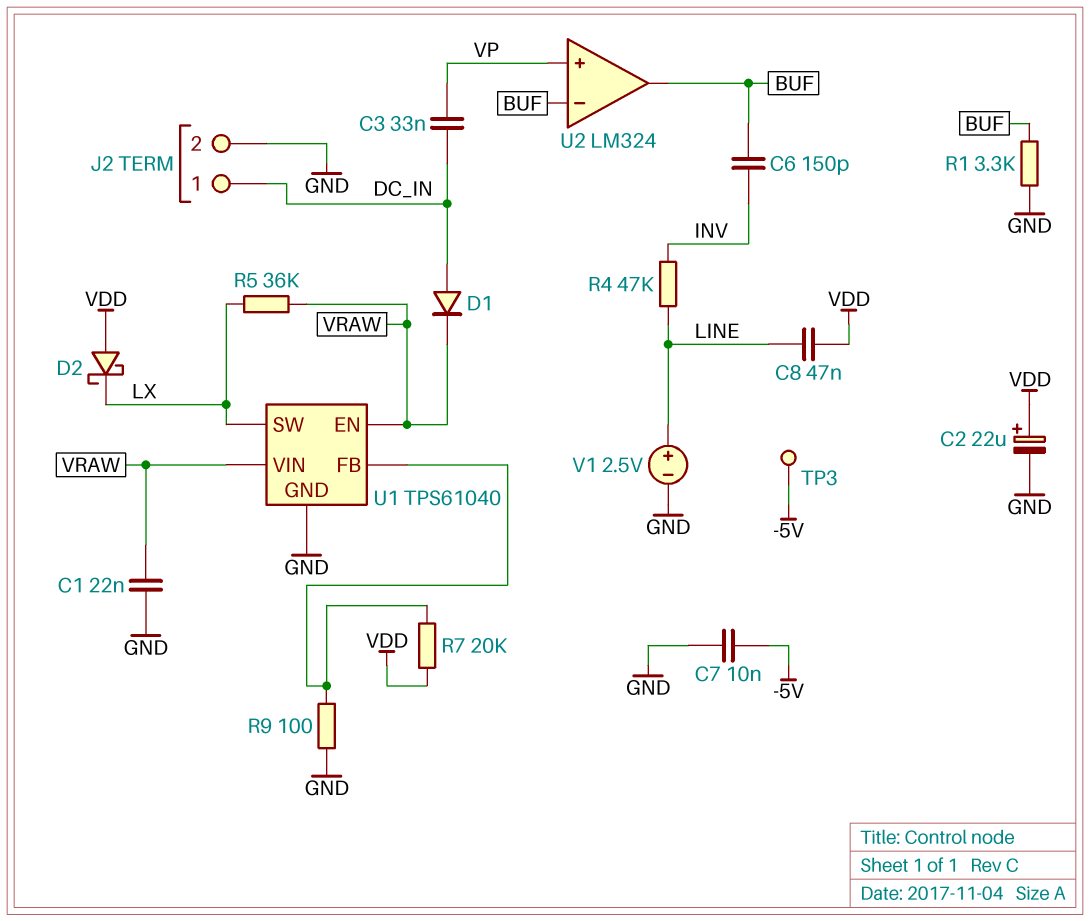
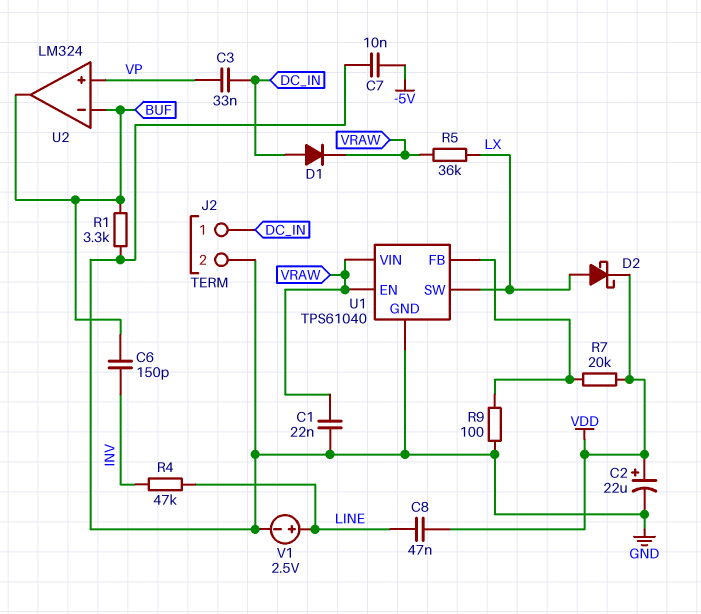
D2: schottky (A VDD, K LX) -> schottky (A LX, K VDD)
TP3: test point (-5V) -> none

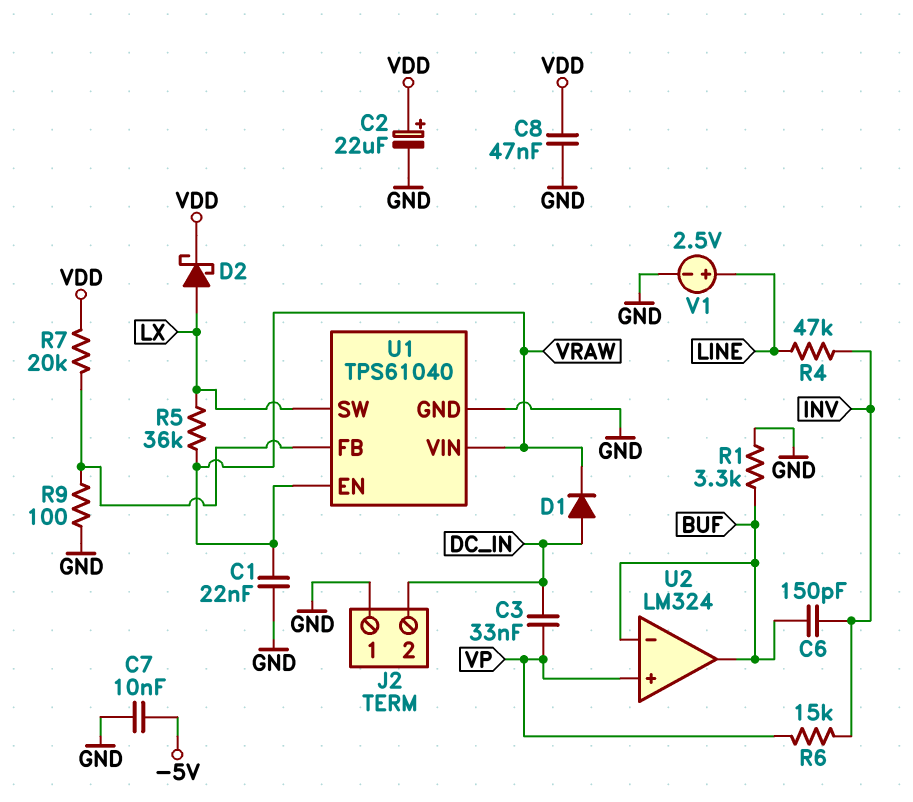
C8: 47nF (LINE, VDD) -> 47nF (GND, VDD)
J2 pin 1: DC_IN -> GND
J2 pin 2: GND -> DC_IN
R6: none -> 15k (INV, VP)

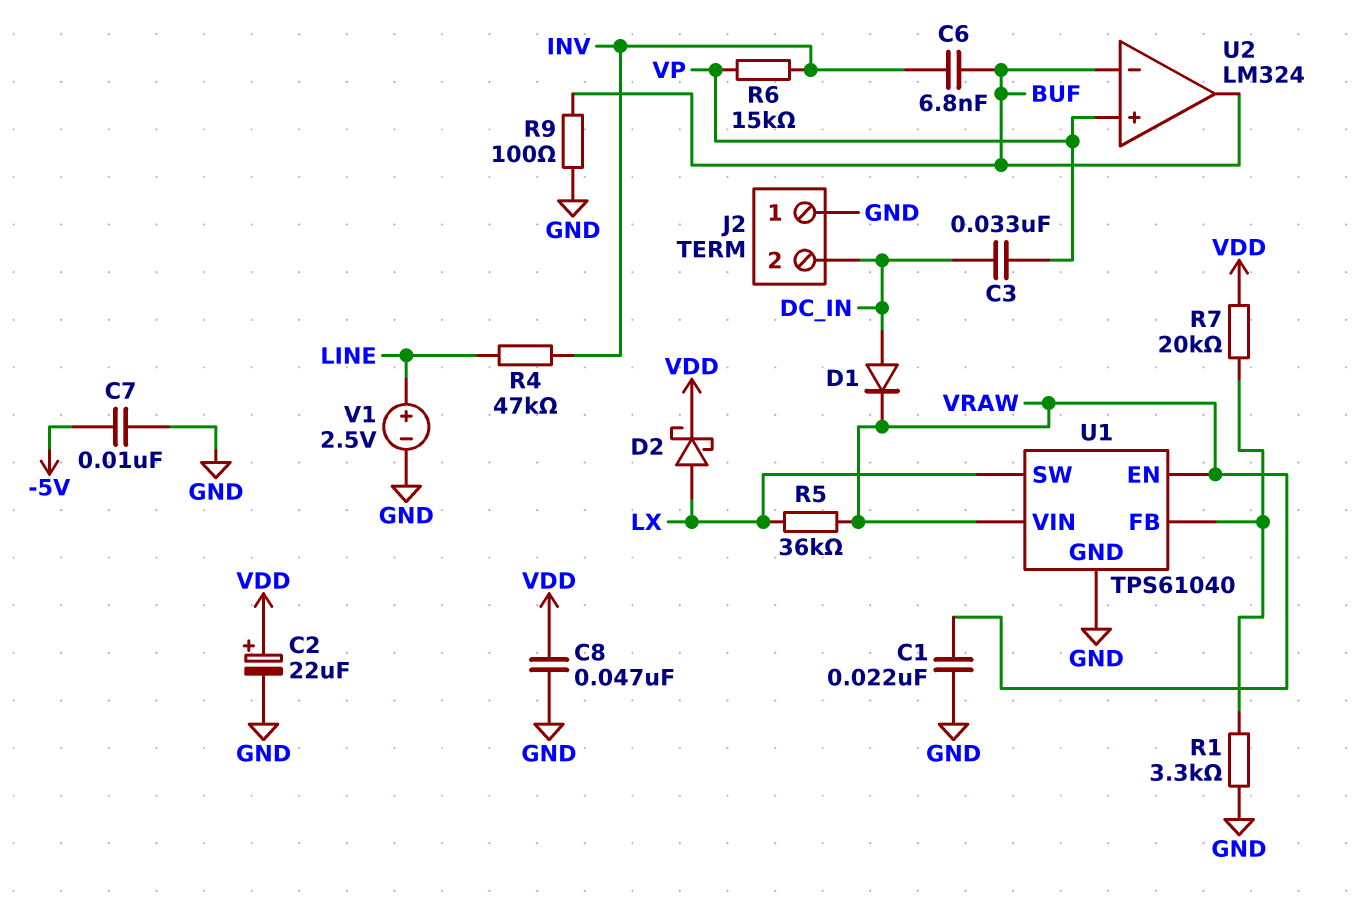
C6: 150pF (BUF, INV) -> 6.8nF (BUF, INV)
R1: 3.3k (BUF, GND) -> 3.3k (GND, U1/FB)
R9: 100 (GND, U1/FB) -> 100 (BUF, GND)

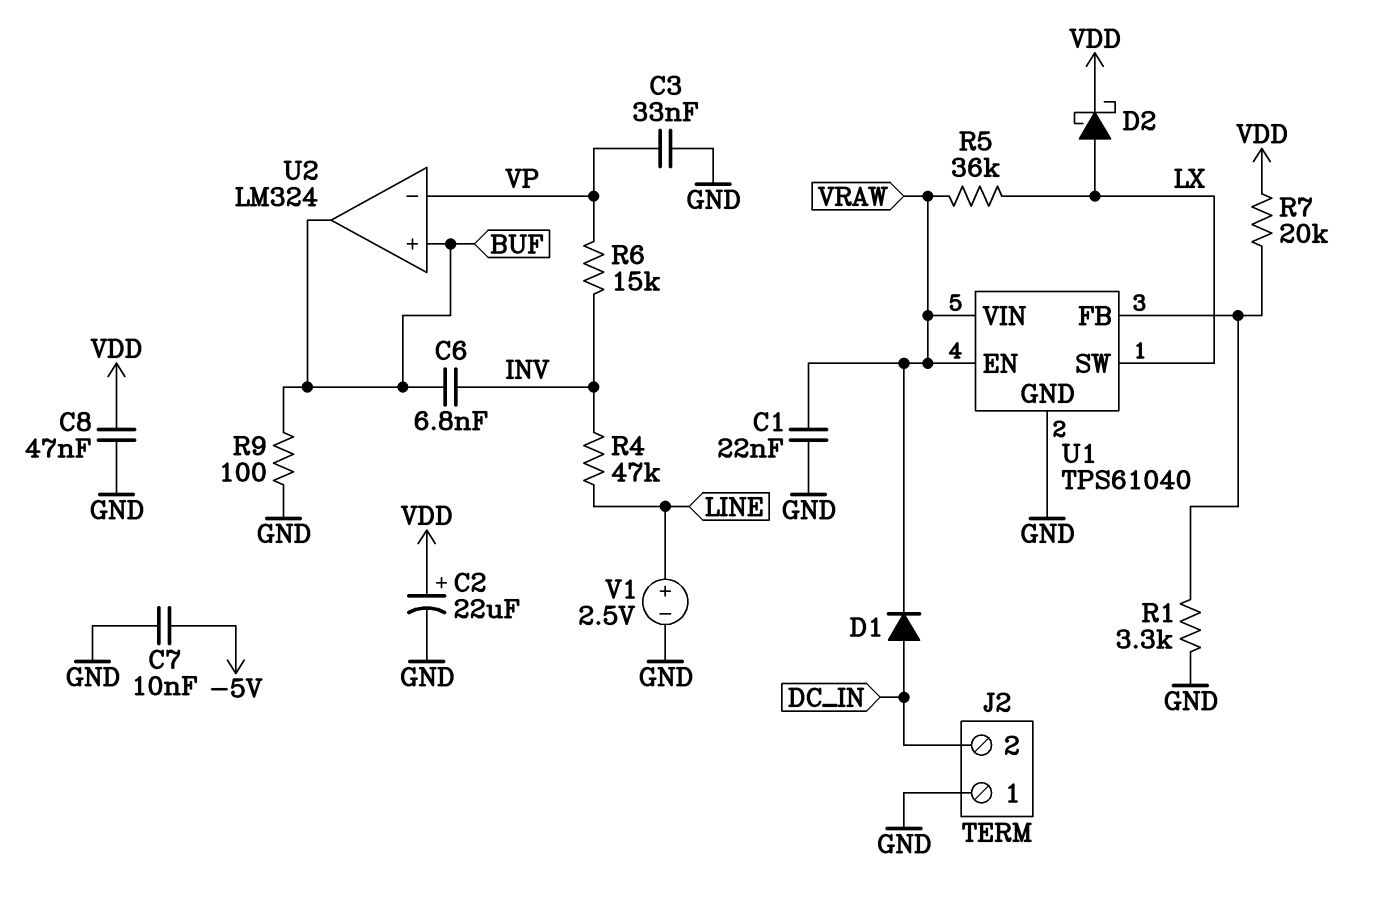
C3: 33nF (DC_IN, VP) -> 33nF (GND, VP)
U2 pin in+: VP -> BUF
U2 pin in-: BUF -> VP

